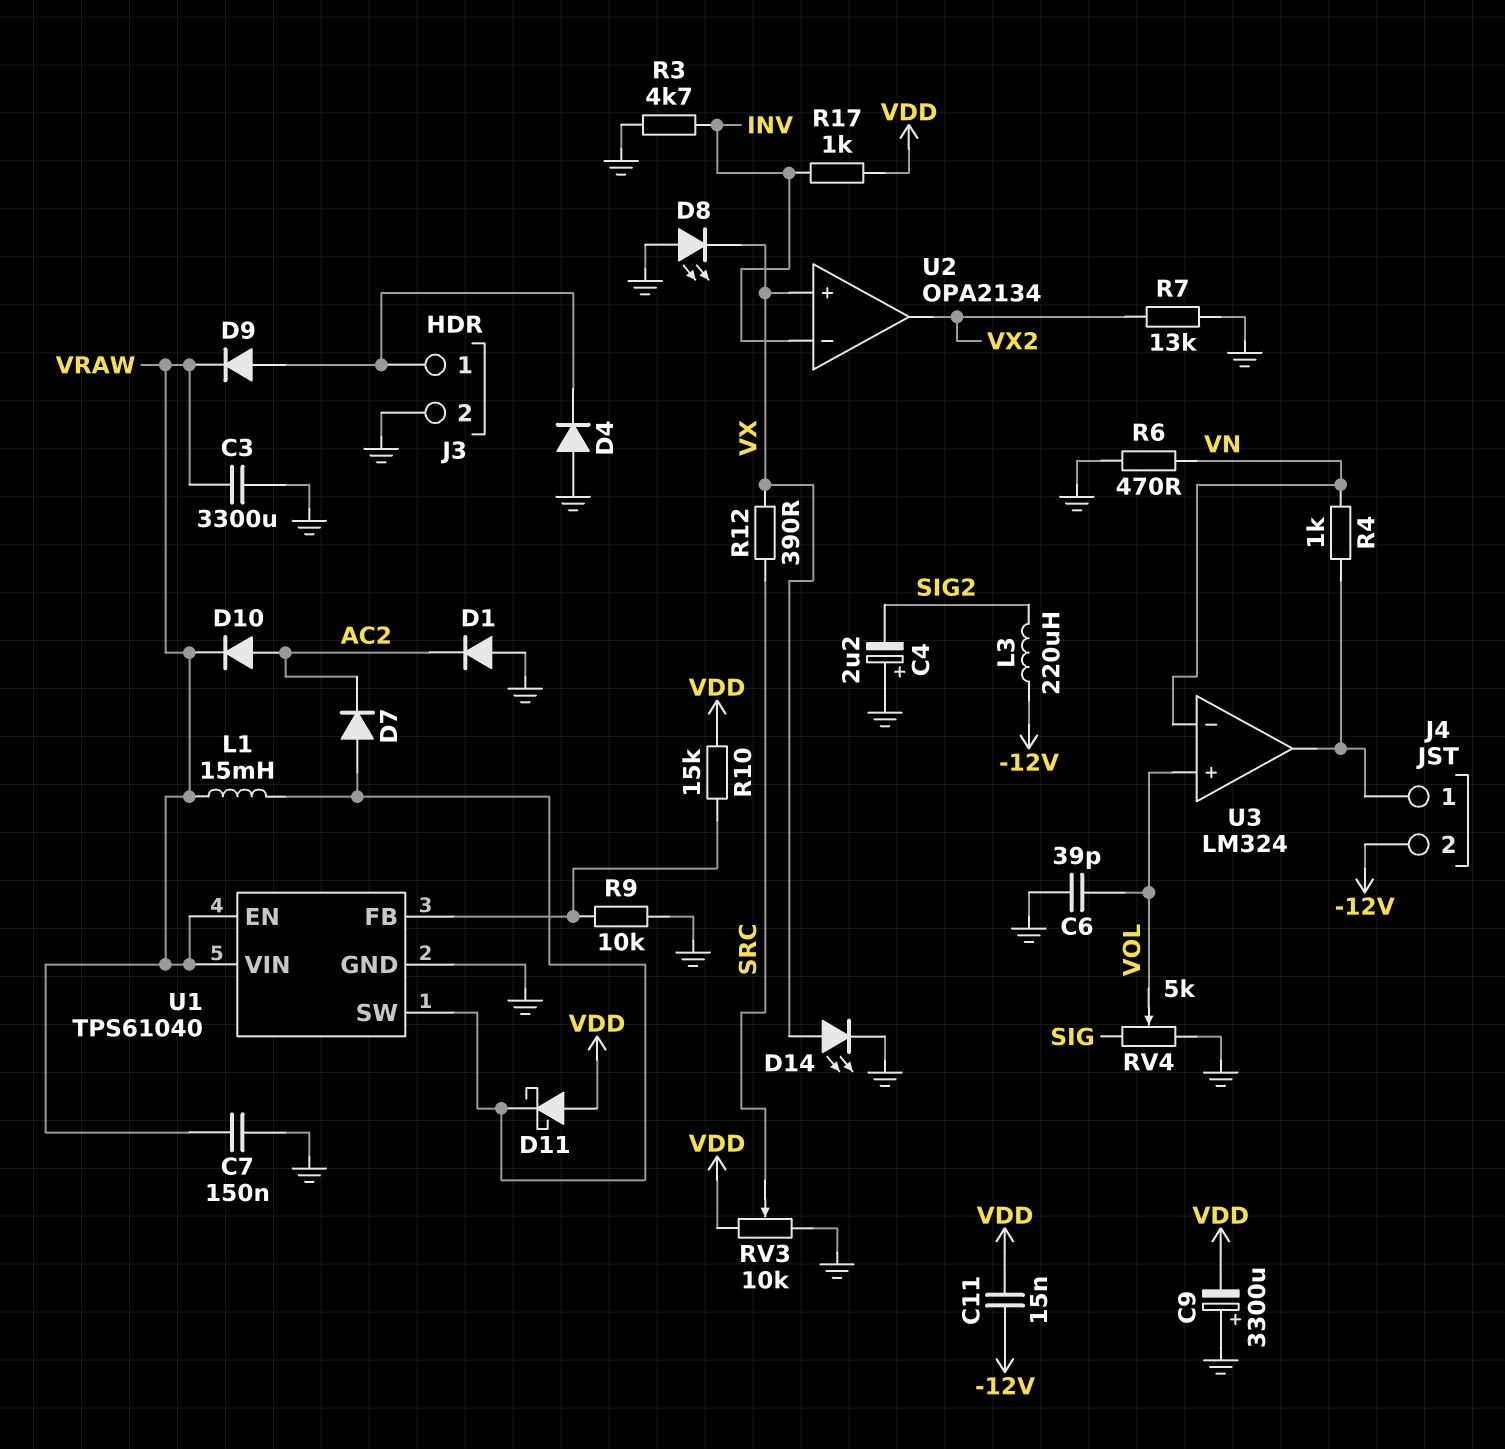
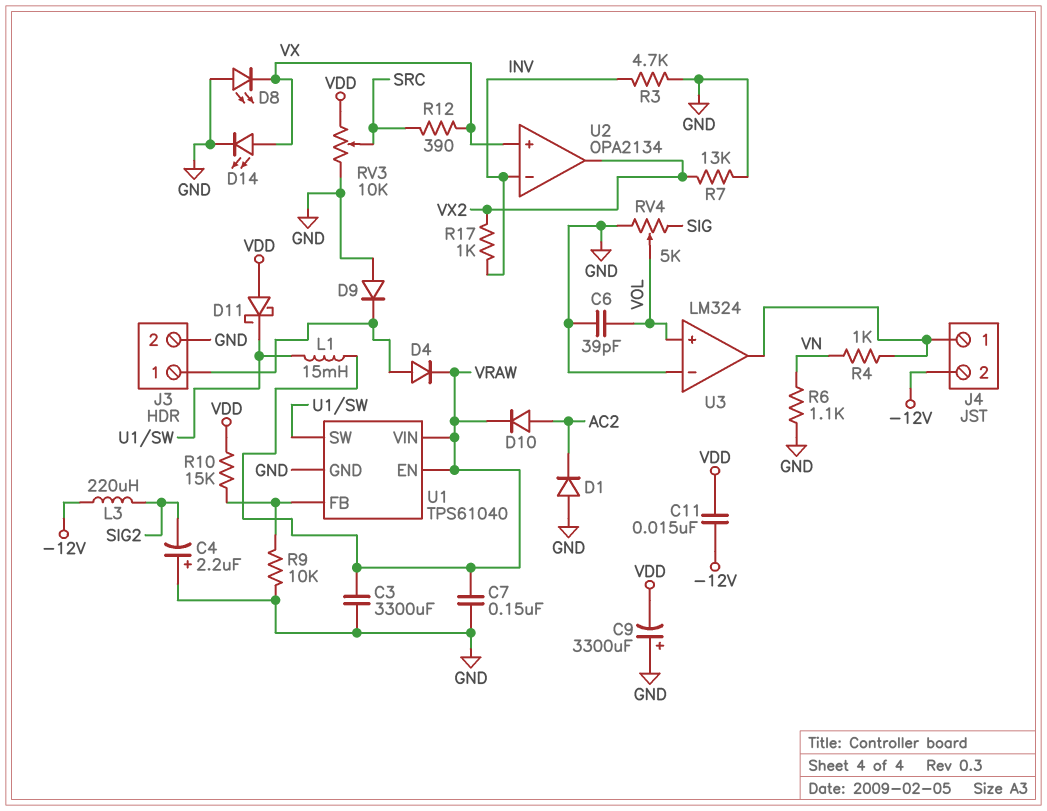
D4: diode (A GND, K J3/1) -> diode (A J3/1, K VRAW)
D7: diode (A U1/SW, K AC2) -> none
D9: diode (A J3/1, K VRAW) -> diode (A GND, K J3/1)
R6: 470 (GND, VN) -> 1.1k (GND, VN)
R17: 1k (INV, VDD) -> 1k (INV, VX2)
U3 pin in-: VN -> GND

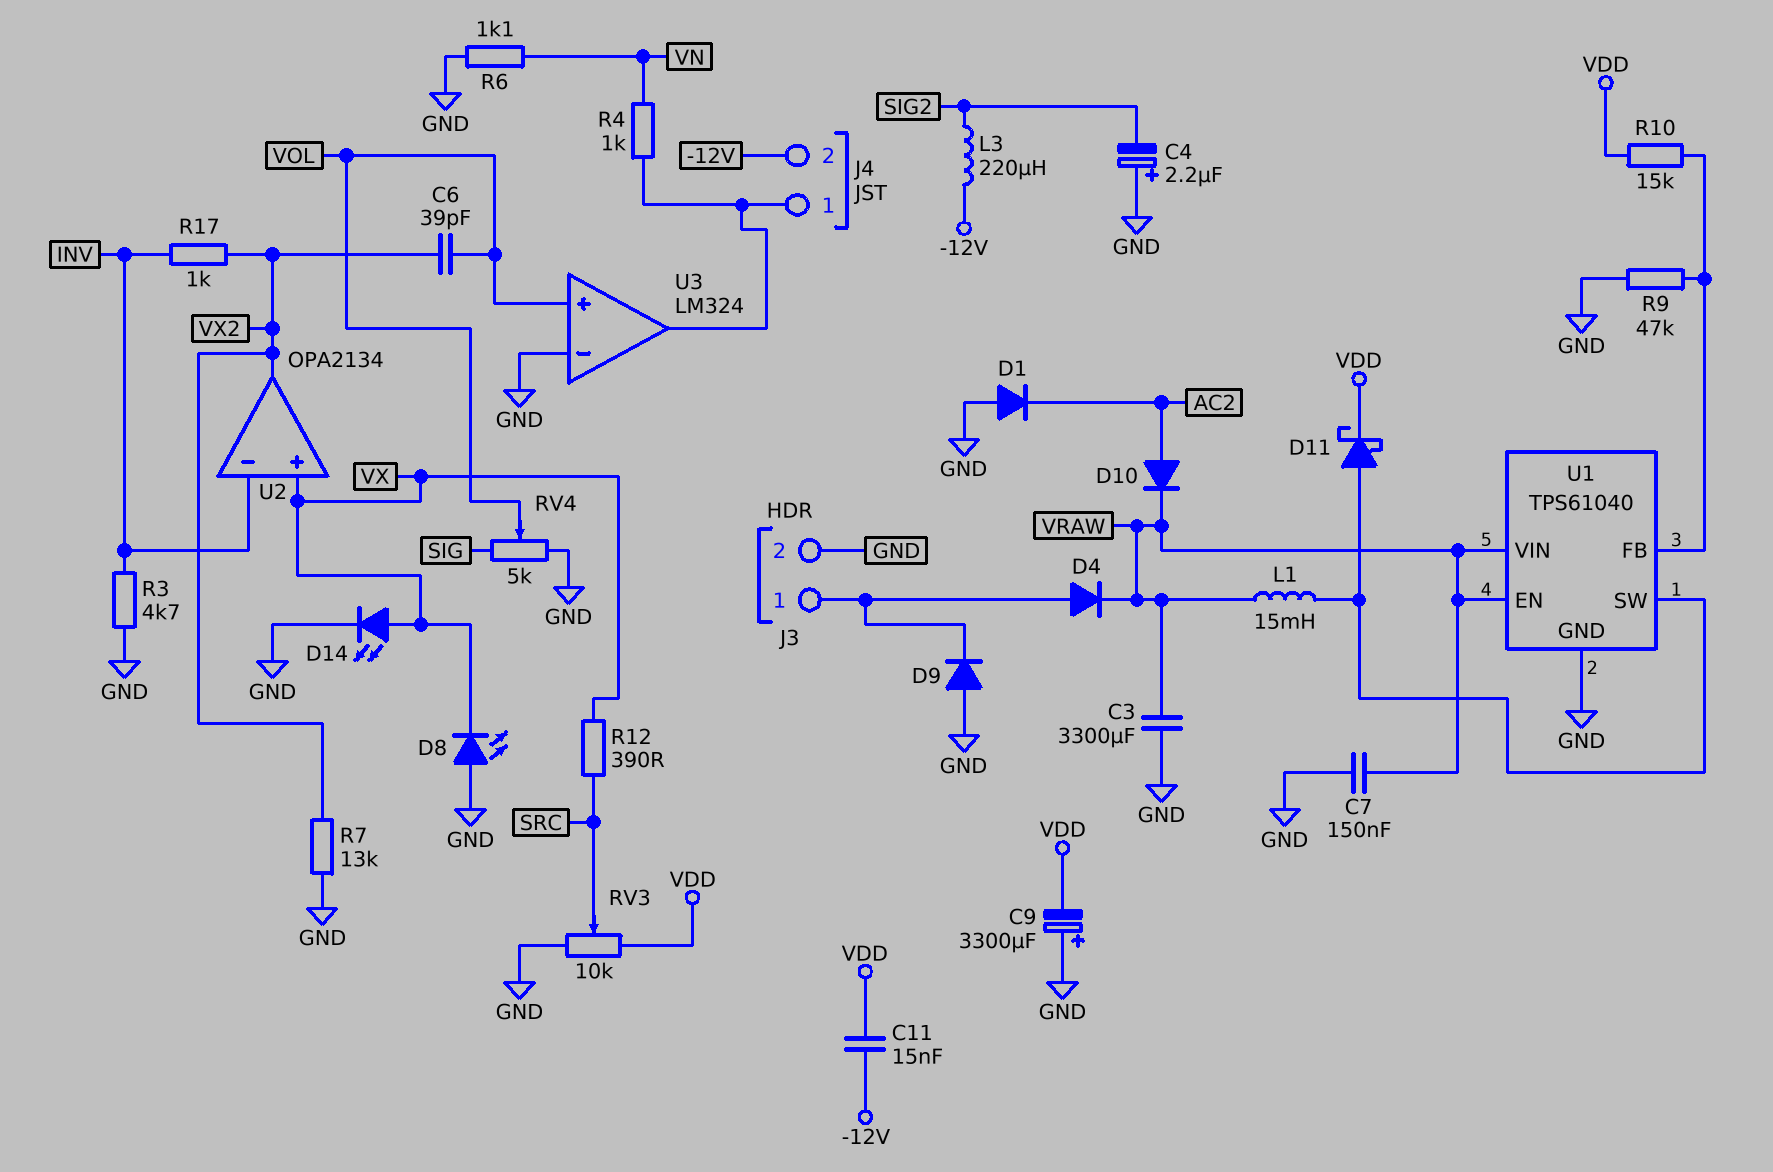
C6: 39pF (GND, VOL) -> 39pF (VOL, VX2)
D11: schottky (A VDD, K U1/SW) -> schottky (A U1/SW, K VDD)
R9: 10k (GND, U1/FB) -> 47k (GND, U1/FB)

